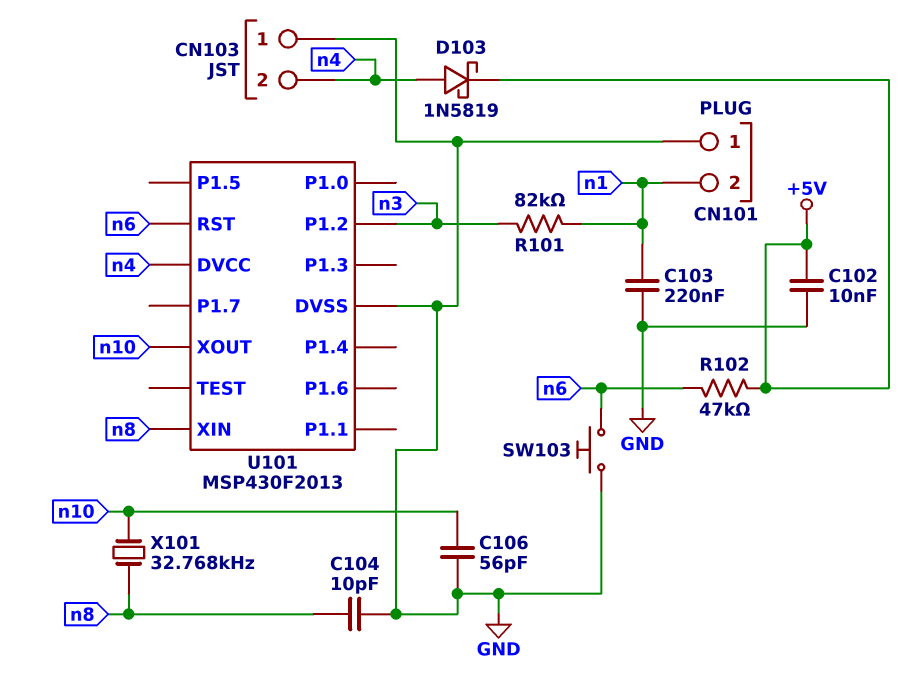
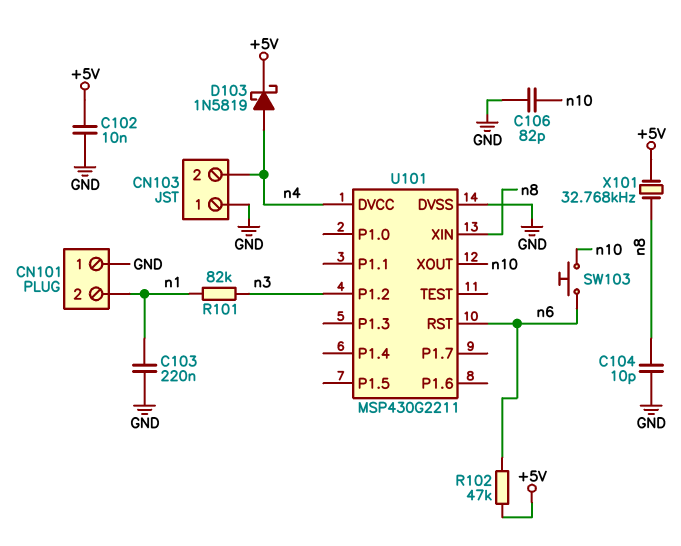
C106: 56pF (GND, n10) -> 82pF (GND, n10)
SW103: button (GND, n6) -> button (n6, n10)
U101: MSP430F2013 -> MSP430G2211
X101: 32.768kHz (n8, n10) -> 32.768kHz (+5V, n8)

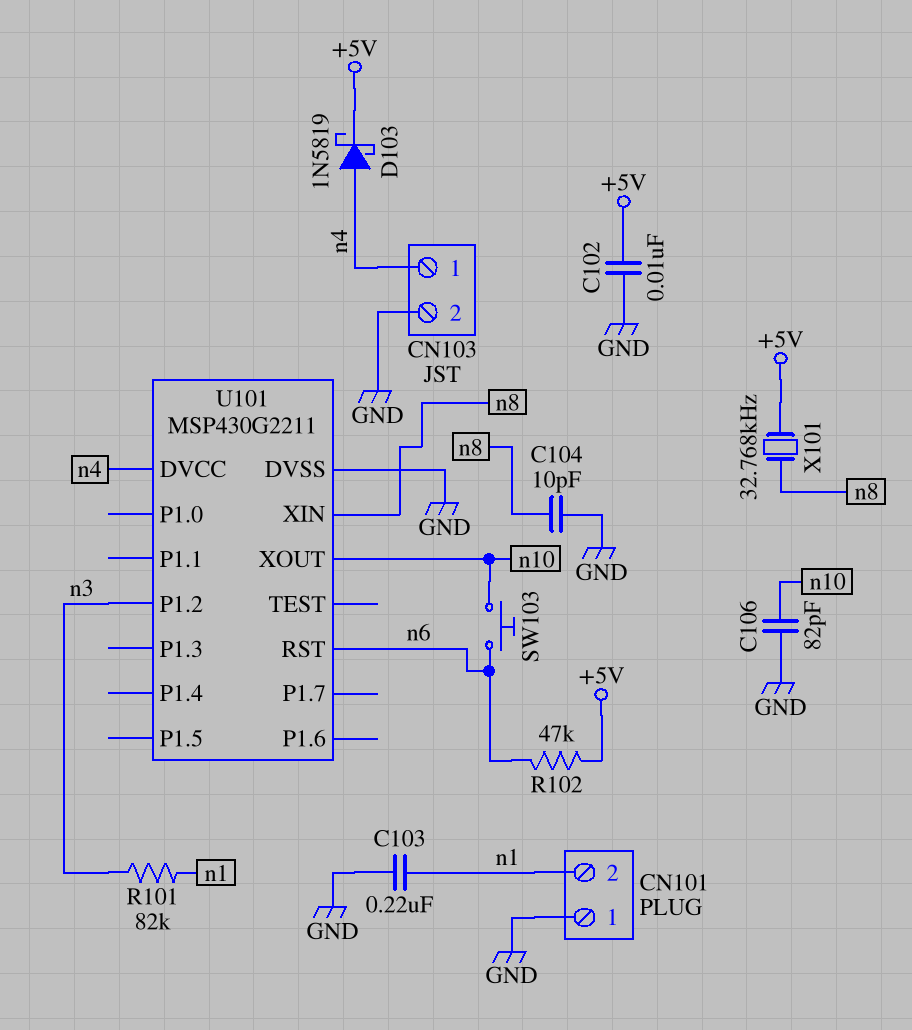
CN103 pin 1: GND -> n4
CN103 pin 2: n4 -> GND

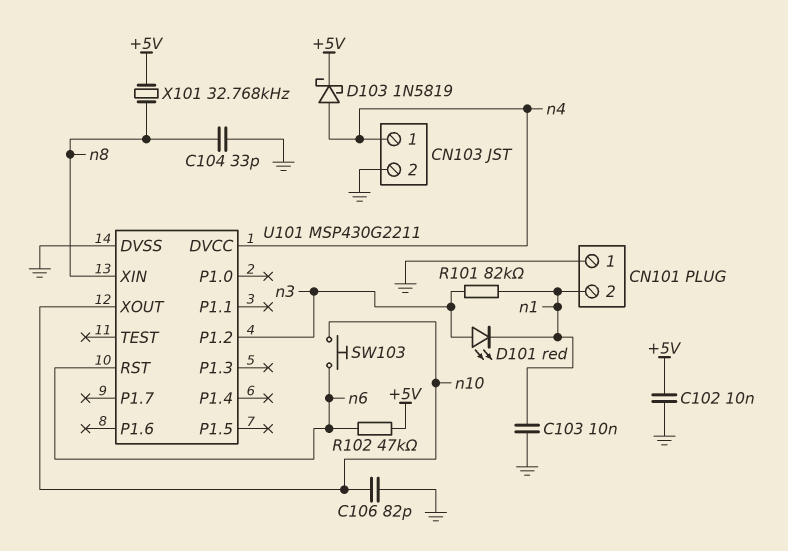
C103: 220nF (GND, n1) -> 10nF (GND, n1)
C104: 10pF (GND, n8) -> 33pF (GND, n8)
D101: none -> LED red (A n3, K n1)

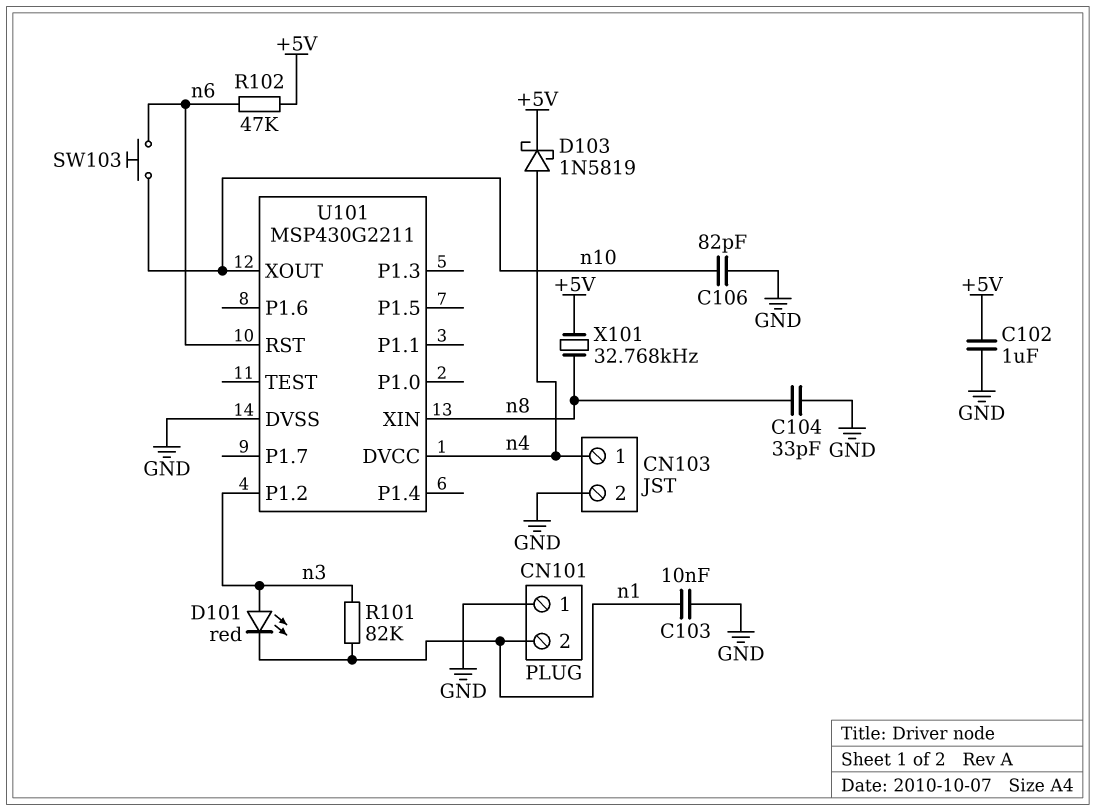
C102: 10nF (+5V, GND) -> 1uF (+5V, GND)

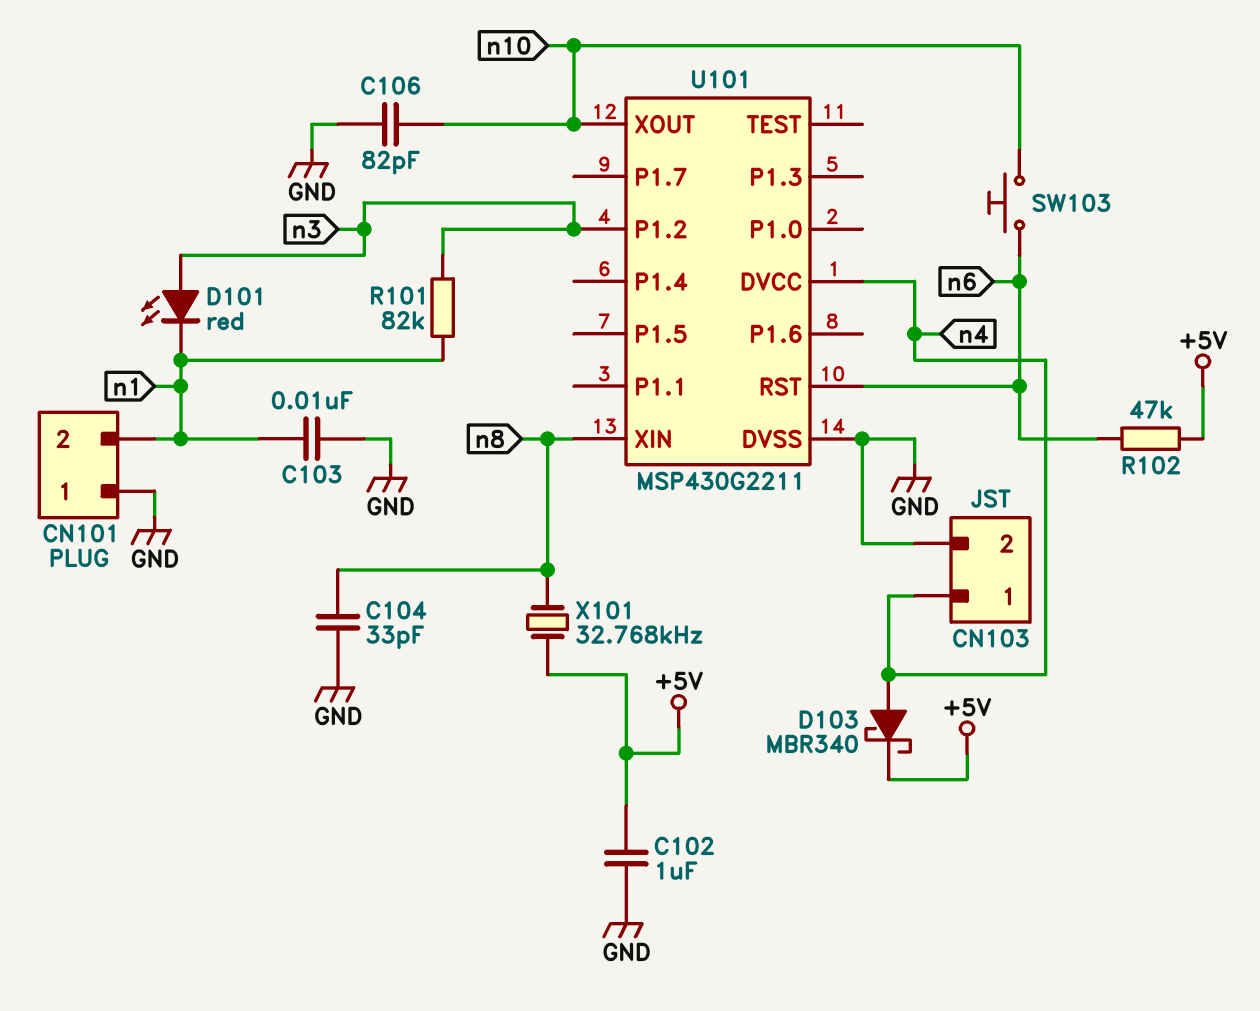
D103: schottky 1N5819 (A n4, K +5V) -> schottky MBR340 (A n4, K +5V)

